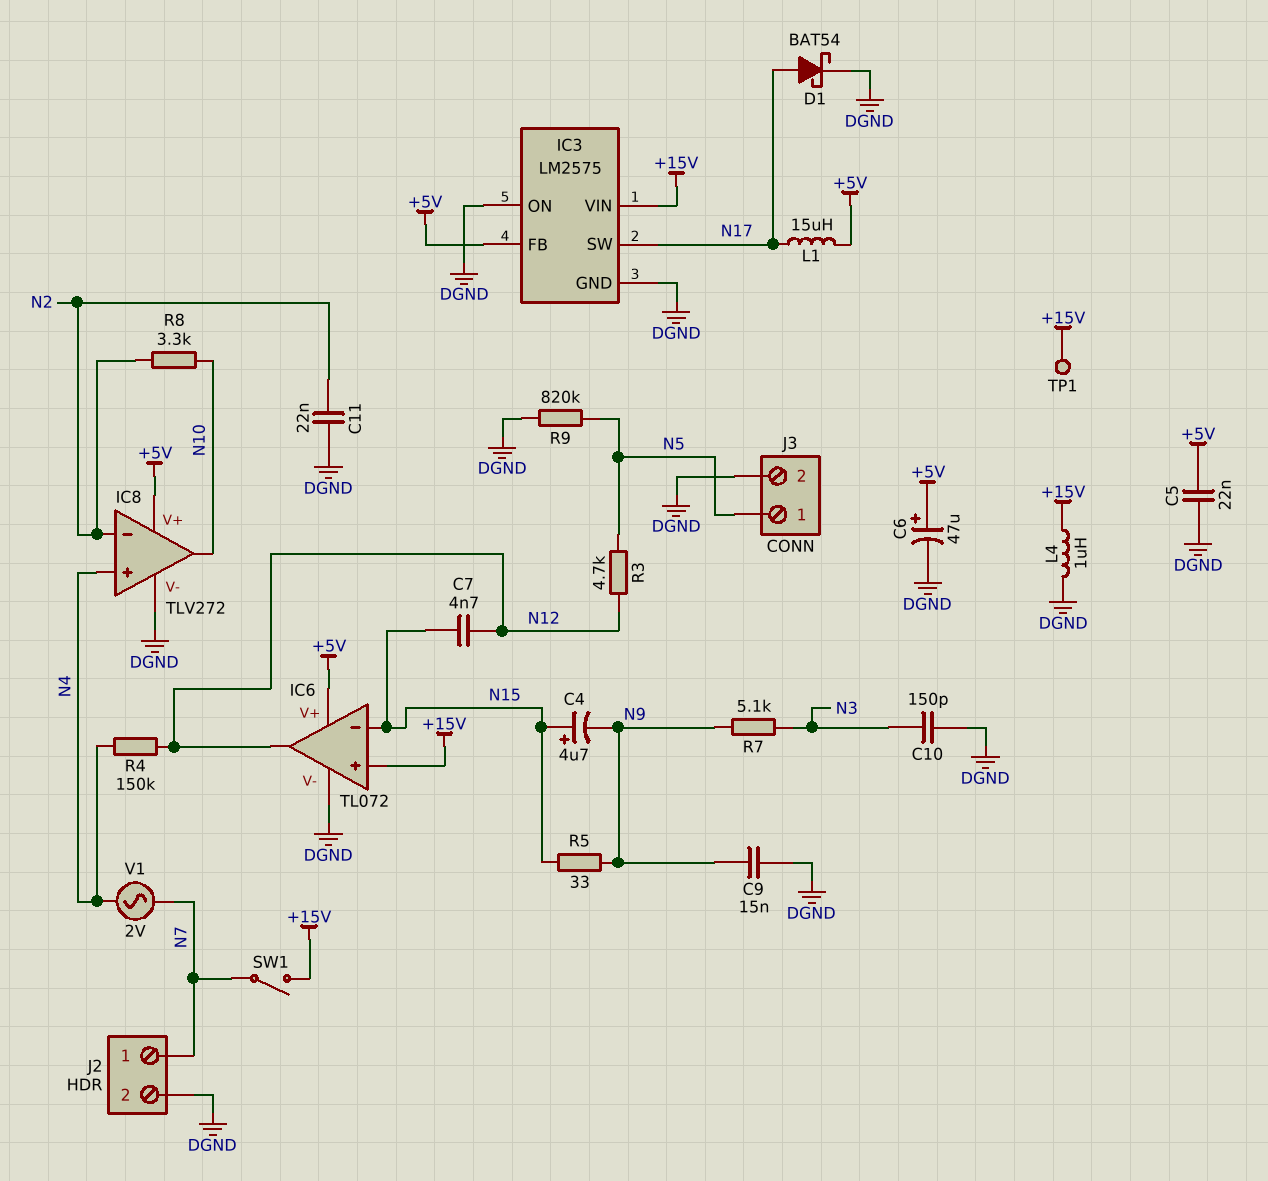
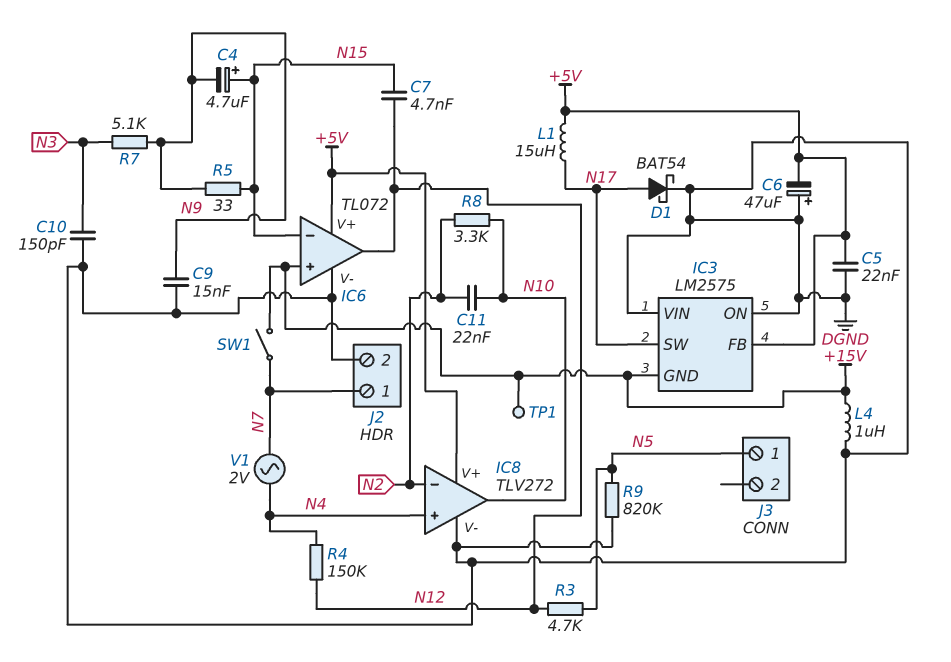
C6: 47uF (plus +5V, minus DGND) -> 47uF (plus DGND, minus +5V)
C11: 22nF (DGND, N2) -> 22nF (N2, N10)
IC3 pin GND: DGND -> +15V
IC3 pin VIN: +15V -> DGND
J3 pin 2: DGND -> none

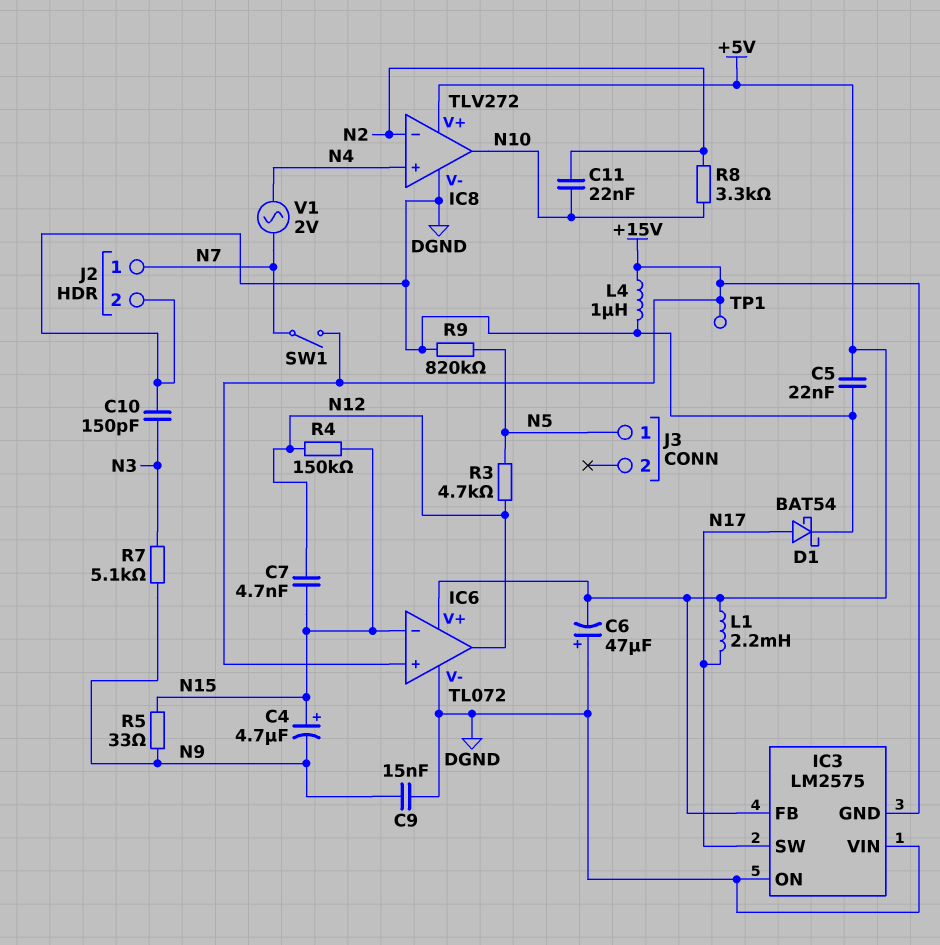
L1: 15uH (+5V, N17) -> 2.2mH (+5V, N17)
R4: 150k (N4, N12) -> 150k (N12, N15)

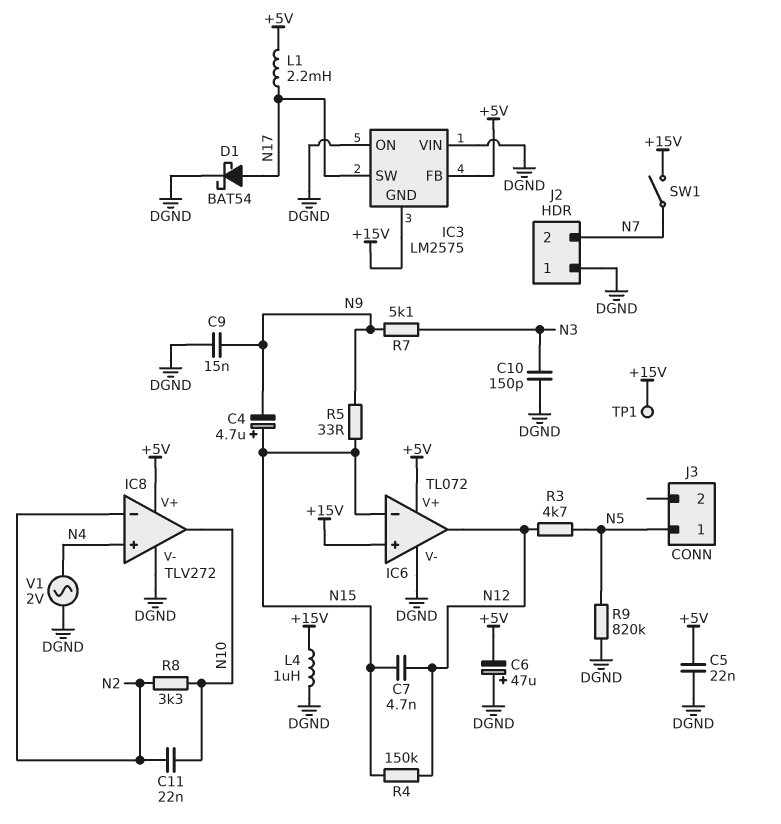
J2 pin 1: N7 -> DGND
J2 pin 2: DGND -> N7
V1: AC 2V (N4, N7) -> AC 2V (DGND, N4)

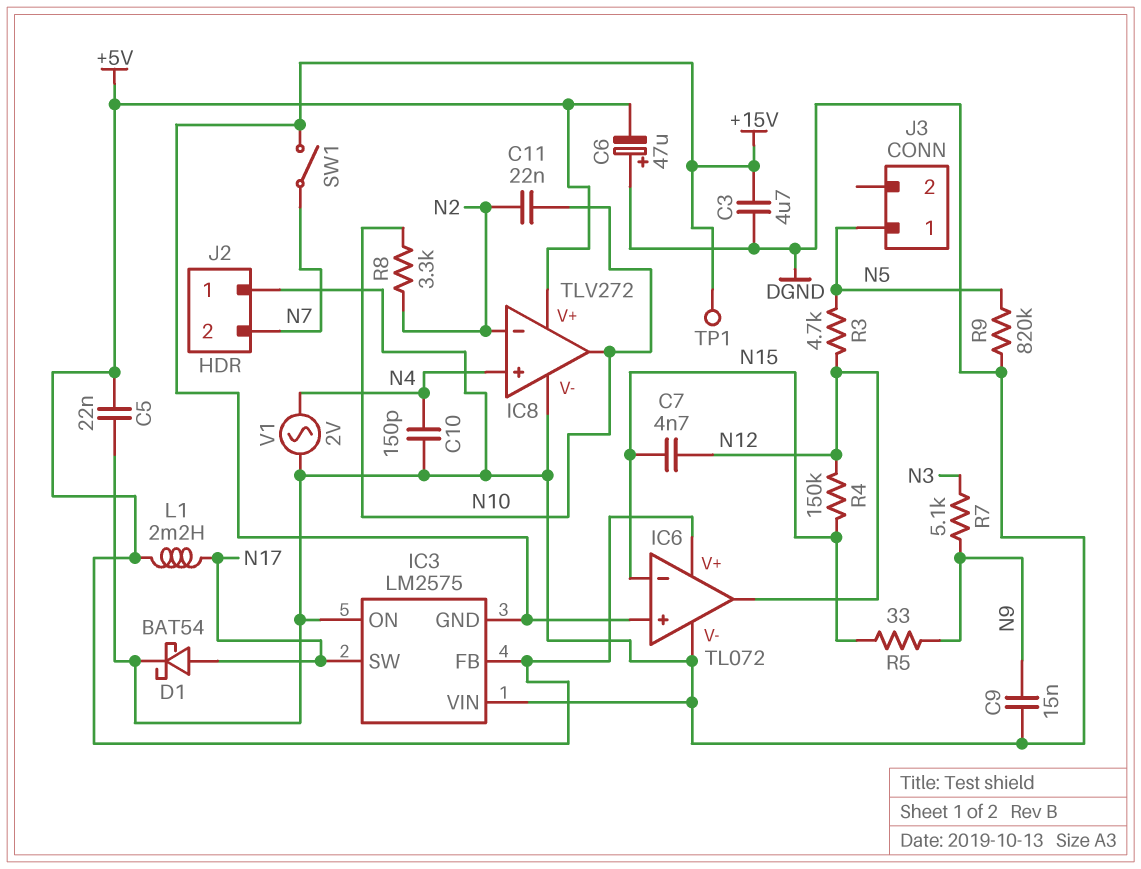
C3: none -> 4.7uF (+15V, DGND)
C4: 4.7uF (plus N15, minus N9) -> none
C10: 150pF (DGND, N3) -> 150pF (DGND, N4)
L4: 1uH (+15V, DGND) -> none

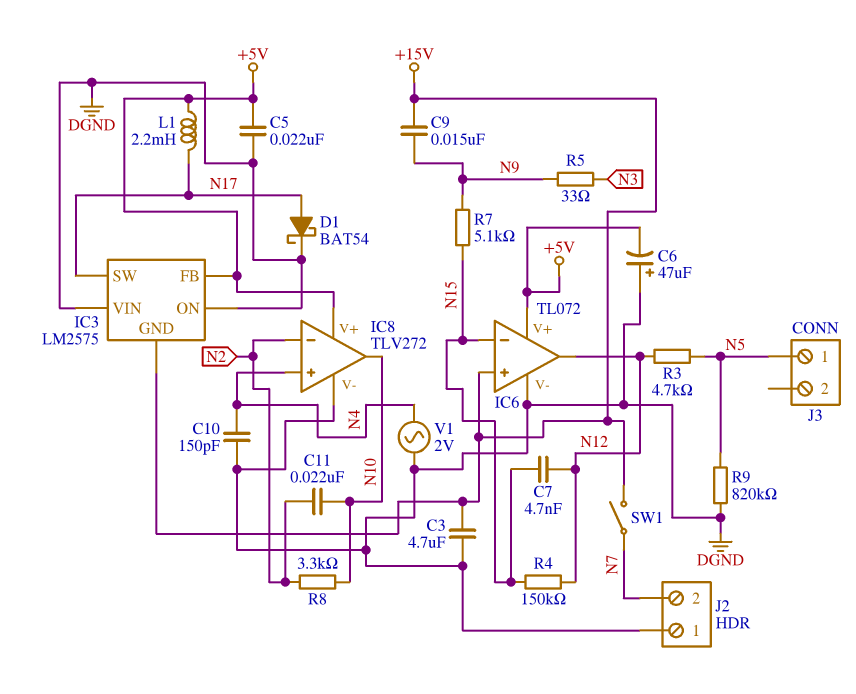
C9: 15nF (DGND, N9) -> 15nF (+15V, N9)
R5: 33 (N9, N15) -> 33 (N3, N9)
R7: 5.1k (N3, N9) -> 5.1k (N9, N15)
TP1: test point (+15V) -> none

